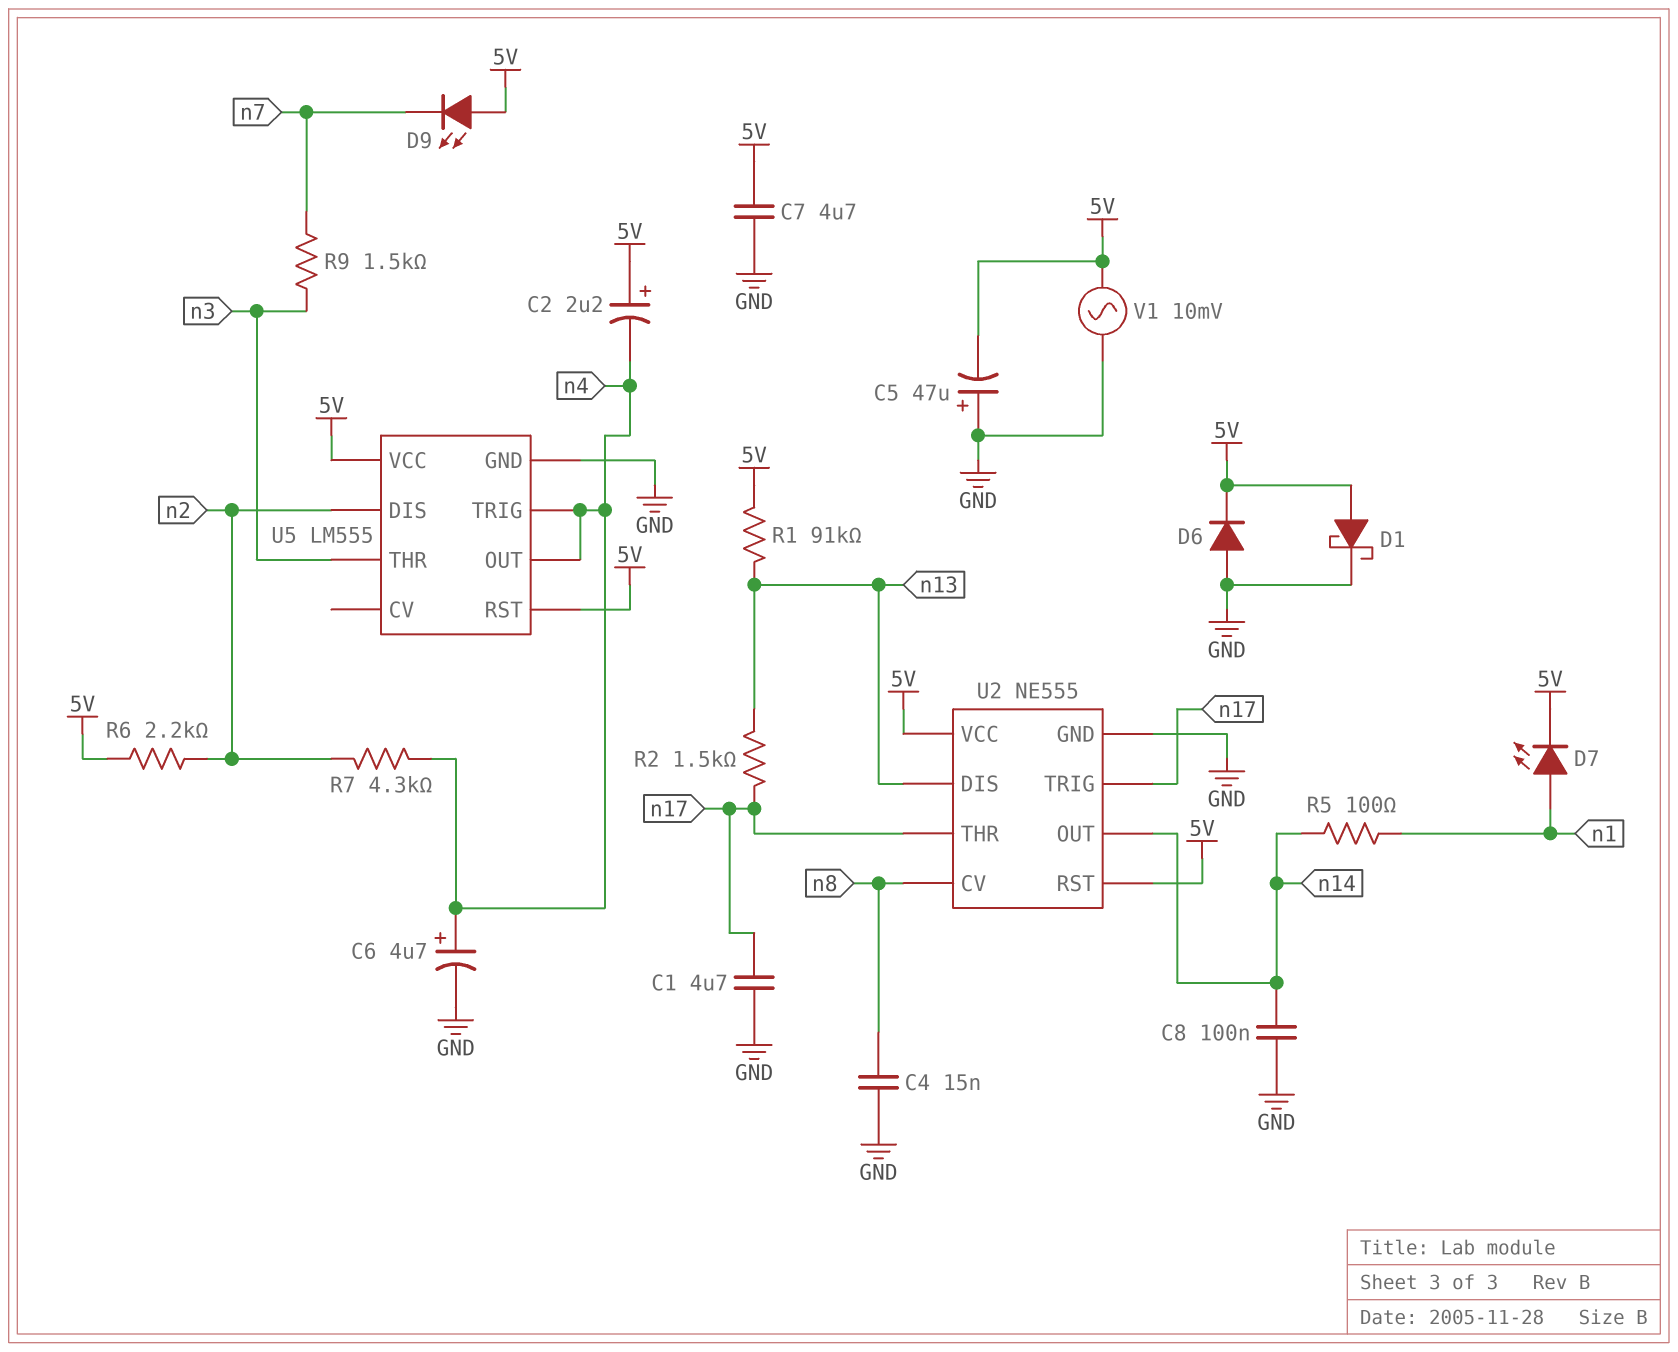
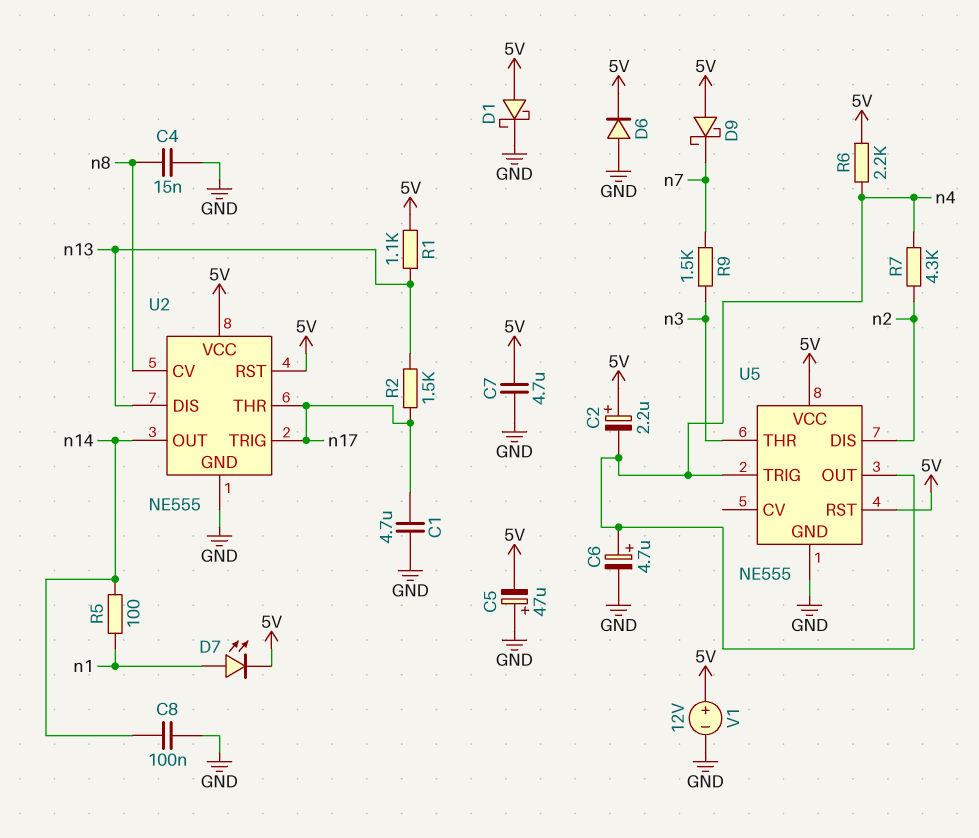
D9: LED (A 5V, K n7) -> schottky (A 5V, K n7)
R1: 91k (5V, n13) -> 1.1k (5V, n13)
R6: 2.2k (5V, n2) -> 2.2k (5V, n4)
U5: LM555 -> NE555
V1: AC 10mV (5V, GND) -> 12V (plus 5V, minus GND)

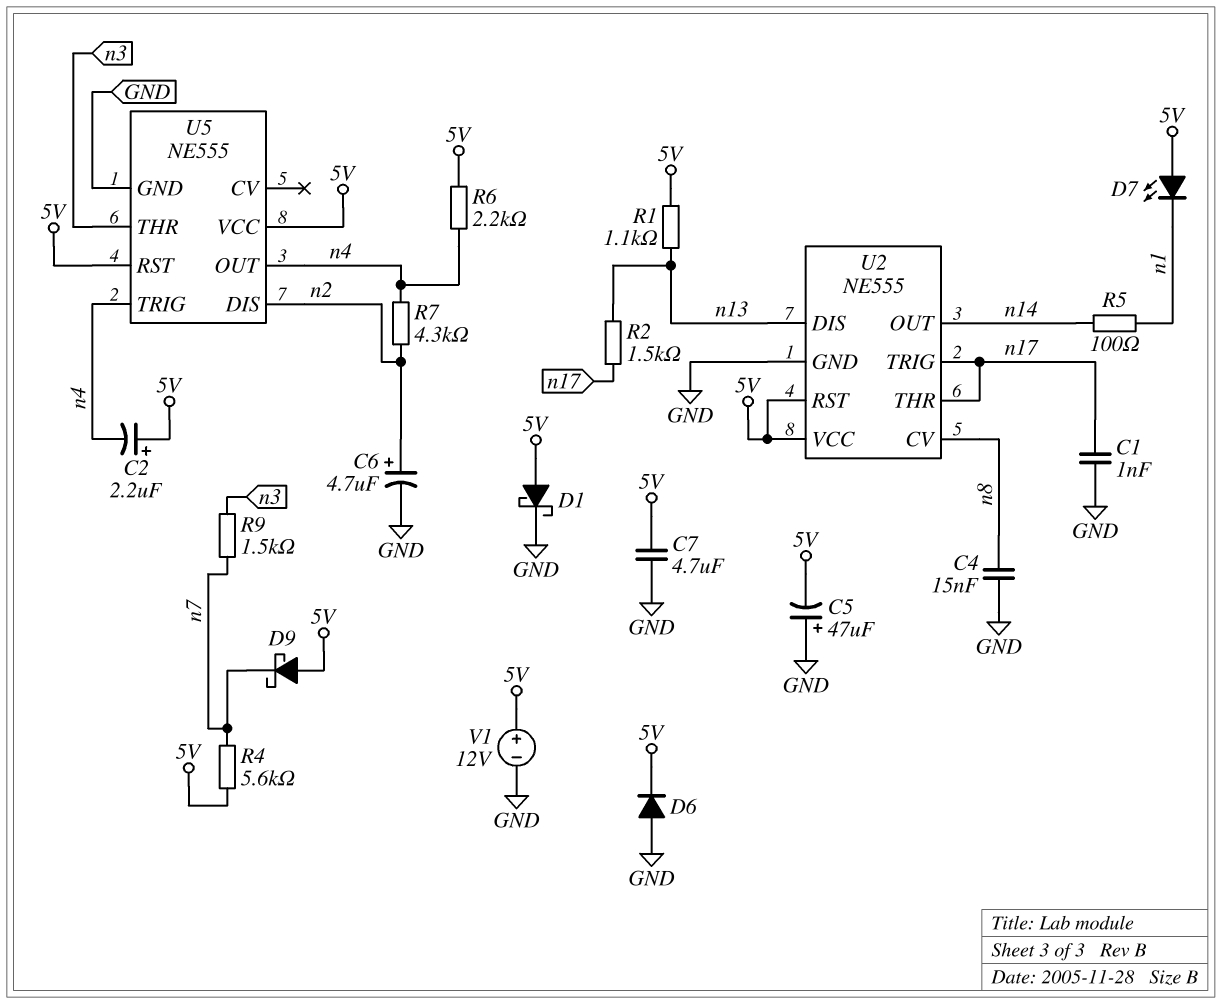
C1: 4.7uF (GND, n17) -> 1nF (GND, n17)
C6: 4.7uF (plus n4, minus GND) -> 4.7uF (plus n2, minus GND)
C8: 100nF (GND, n14) -> none
D7: LED (A n1, K 5V) -> LED (A 5V, K n1)
R4: none -> 5.6k (5V, n7)

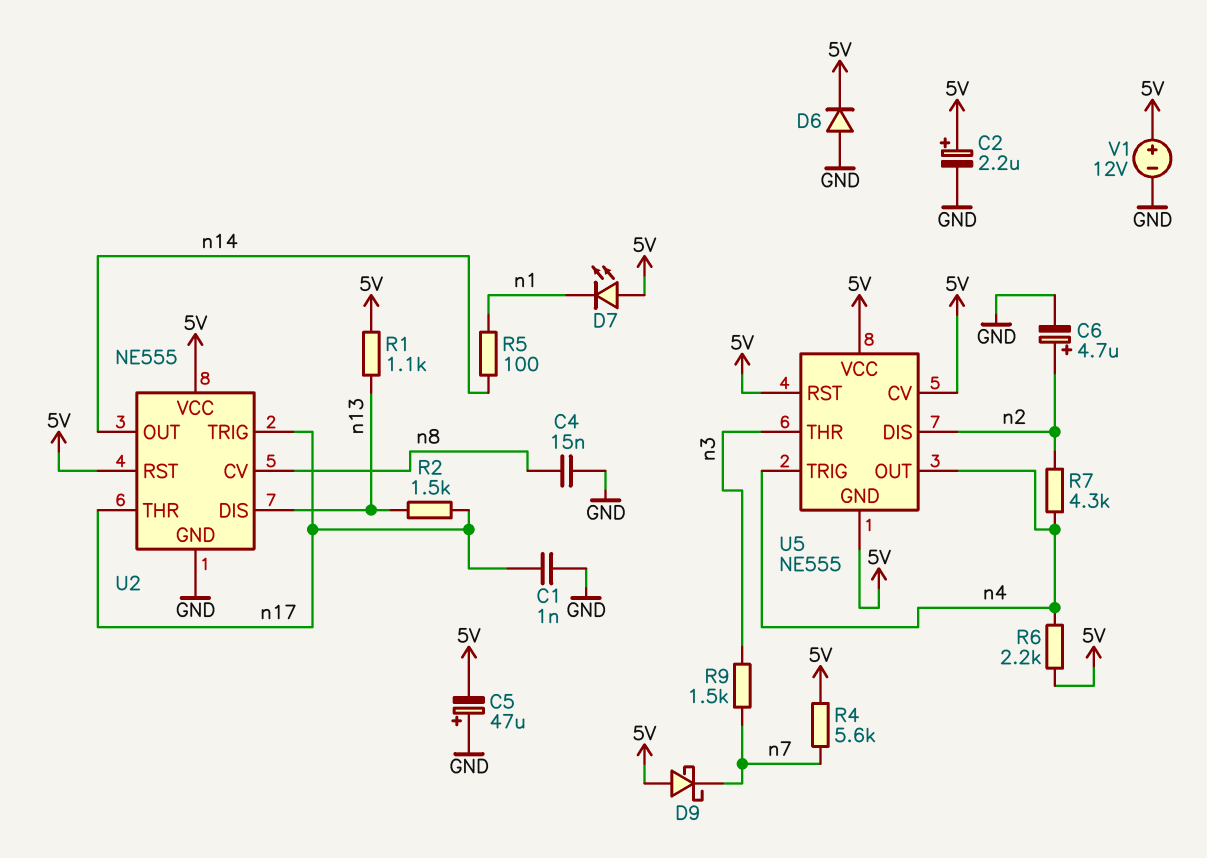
C2: 2.2uF (plus 5V, minus n4) -> 2.2uF (plus 5V, minus GND)
C7: 4.7uF (5V, GND) -> none
D1: schottky (A 5V, K GND) -> none
U5 pin CV: none -> 5V
U5 pin GND: GND -> 5V

